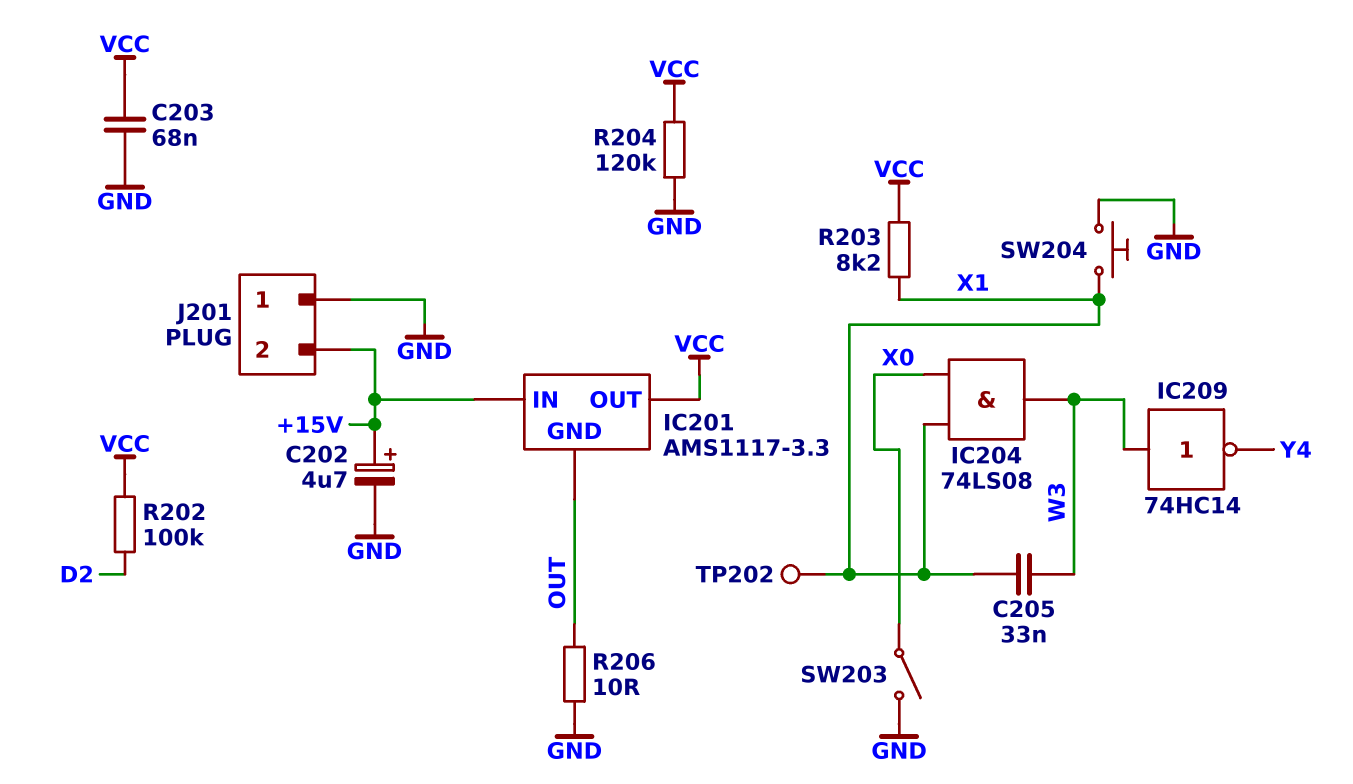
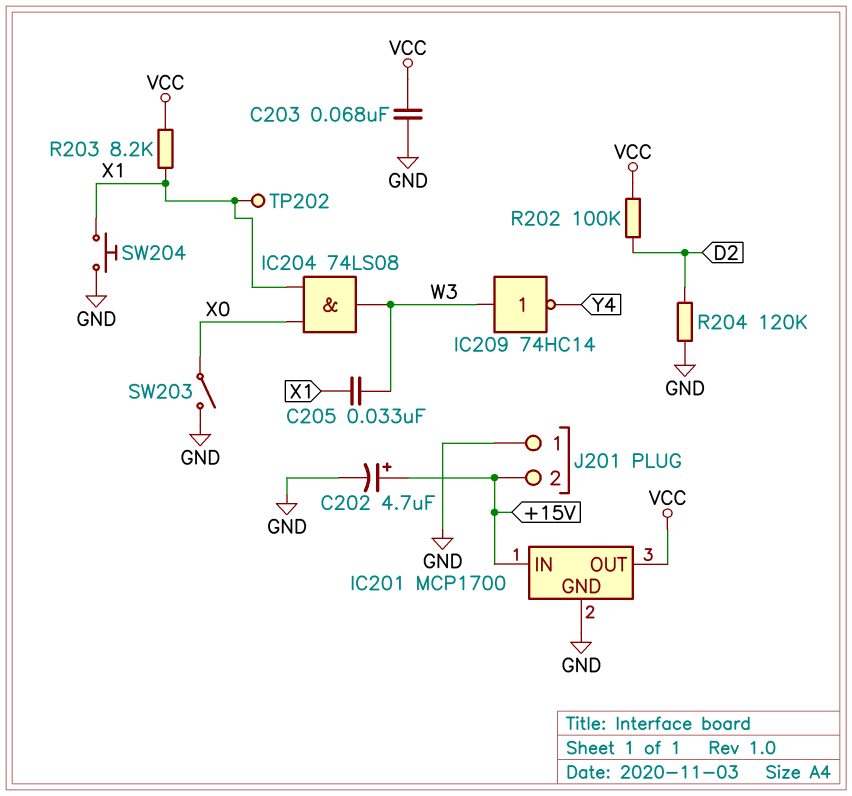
IC201: AMS1117-3.3 -> MCP1700
IC201 pin GND: OUT -> GND
R204: 120k (GND, VCC) -> 120k (D2, GND)
R206: 10 (GND, OUT) -> none

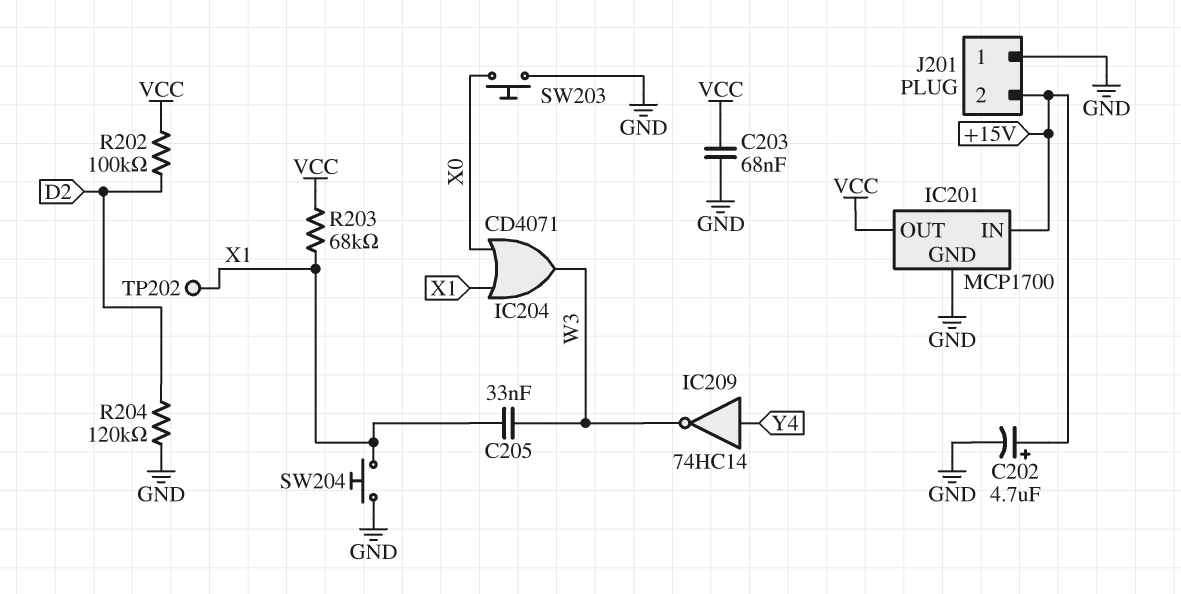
IC204: AND 74LS08 (in X0, in X1, out W3) -> OR CD4071 (in X0, in X1, out W3)
IC209: NOT 74HC14 (in W3, out Y4) -> NOT 74HC14 (in Y4, out W3)
R203: 8.2k (VCC, X1) -> 68k (VCC, X1)
SW203: switch (GND, X0) -> button (GND, X0)

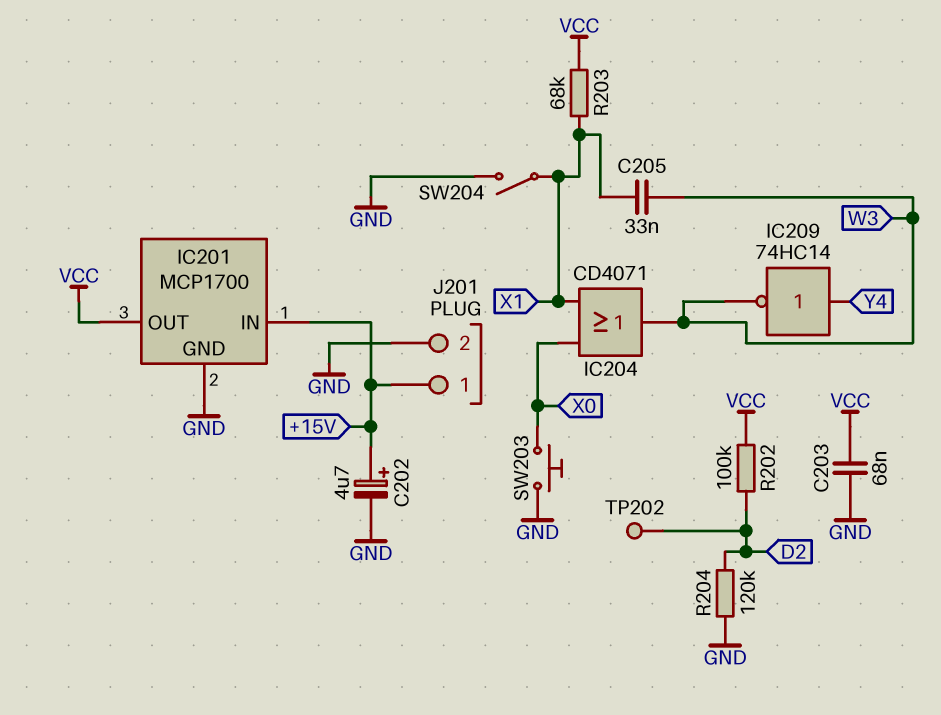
J201 pin 1: GND -> +15V
J201 pin 2: +15V -> GND
SW204: button (GND, X1) -> switch (GND, X1)
TP202: test point (X1) -> test point (D2)

